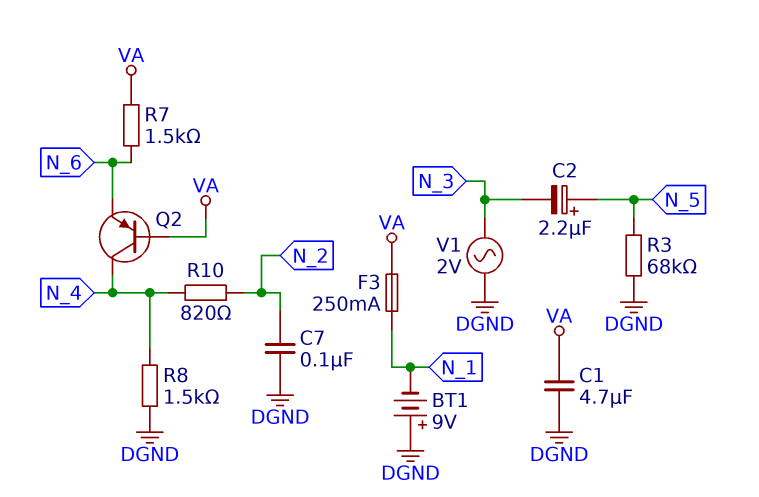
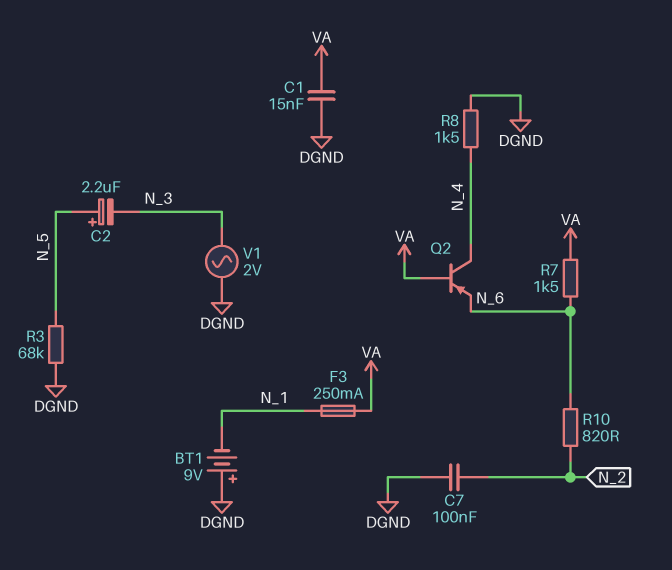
C1: 4.7uF (DGND, VA) -> 15nF (DGND, VA)
R10: 820 (N_2, N_4) -> 820 (N_2, N_6)

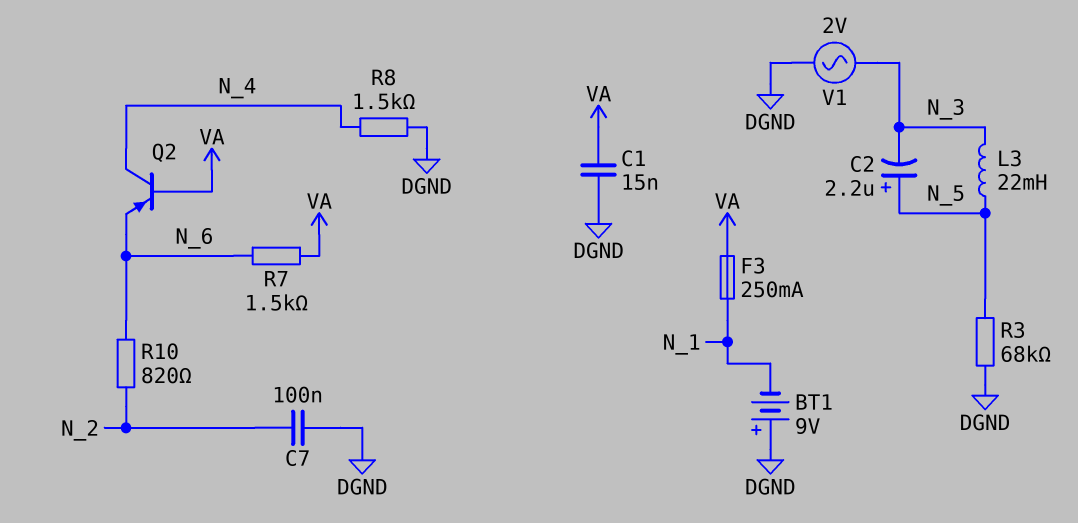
L3: none -> 22mH (N_3, N_5)

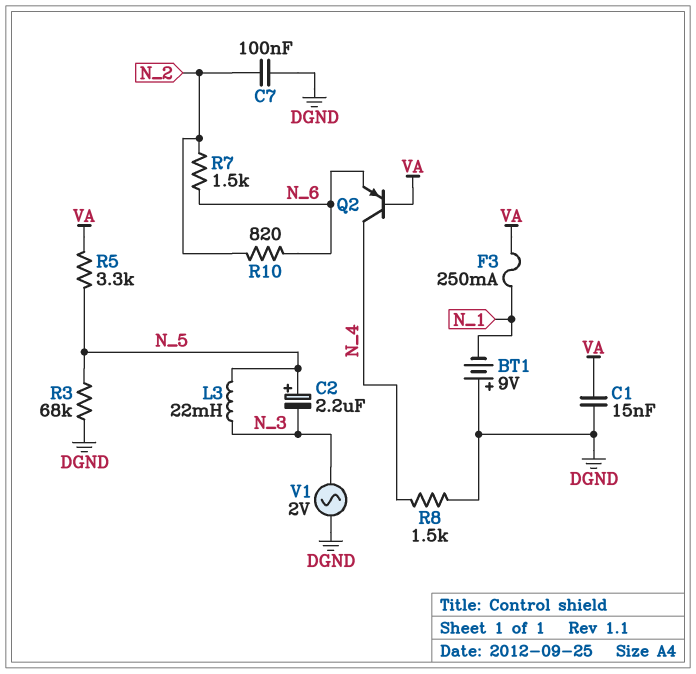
R5: none -> 3.3k (N_5, VA)
R7: 1.5k (N_6, VA) -> 1.5k (N_2, N_6)

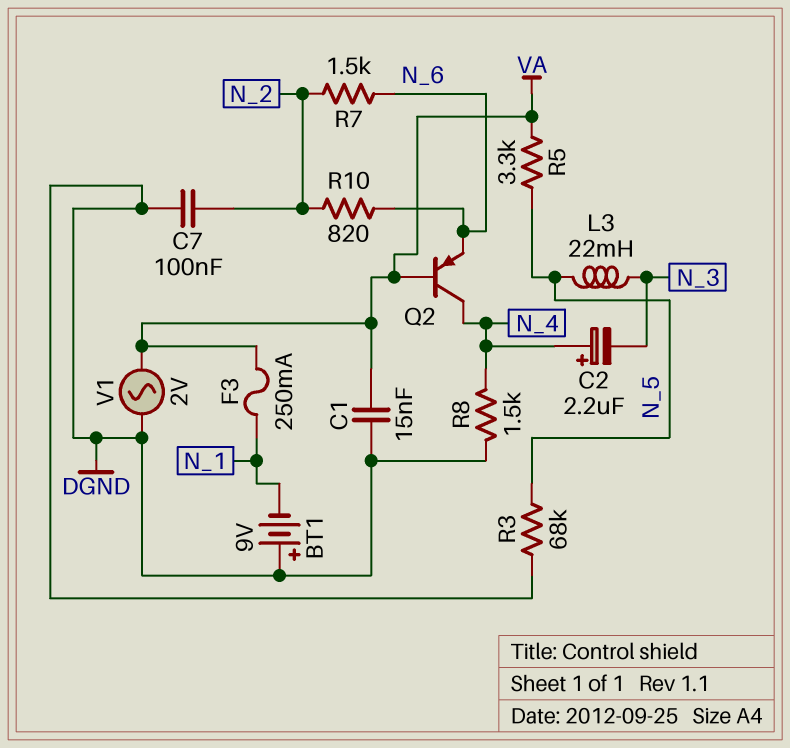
C2: 2.2uF (plus N_5, minus N_3) -> 2.2uF (plus N_4, minus N_3)
V1: AC 2V (DGND, N_3) -> AC 2V (DGND, VA)

